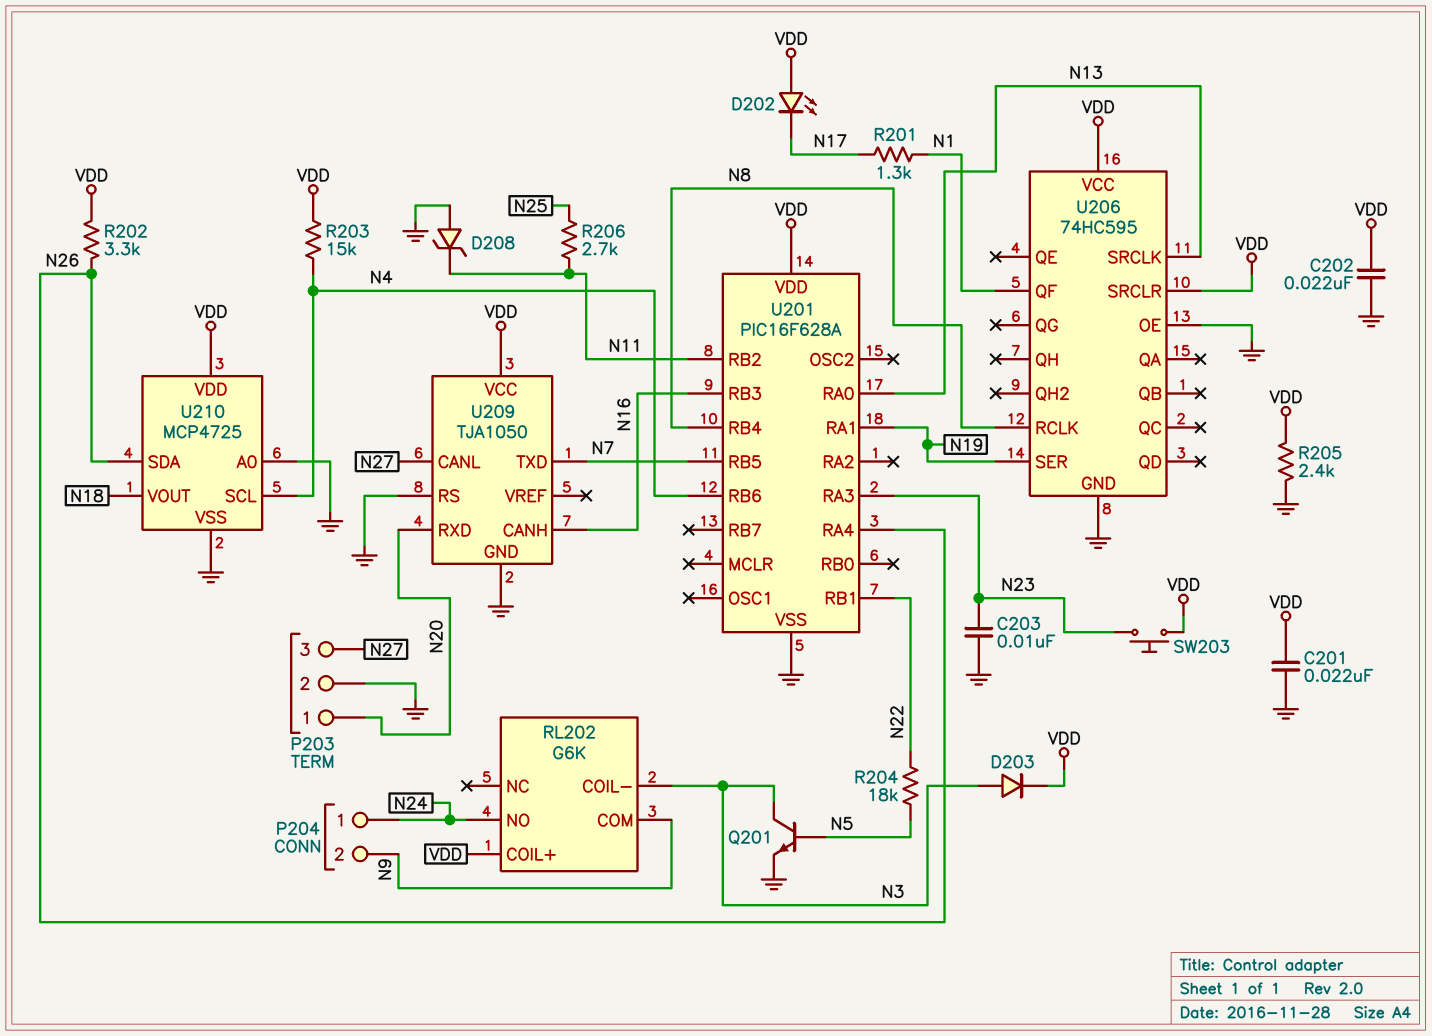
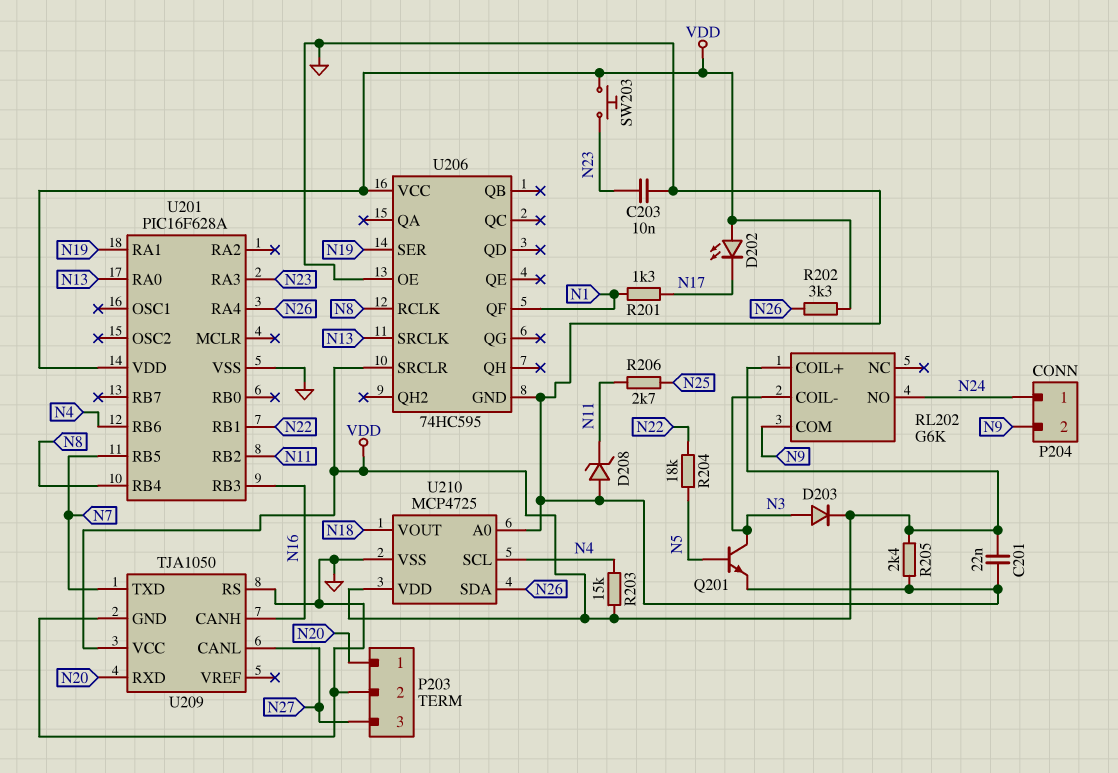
C202: 22nF (GND, VDD) -> none

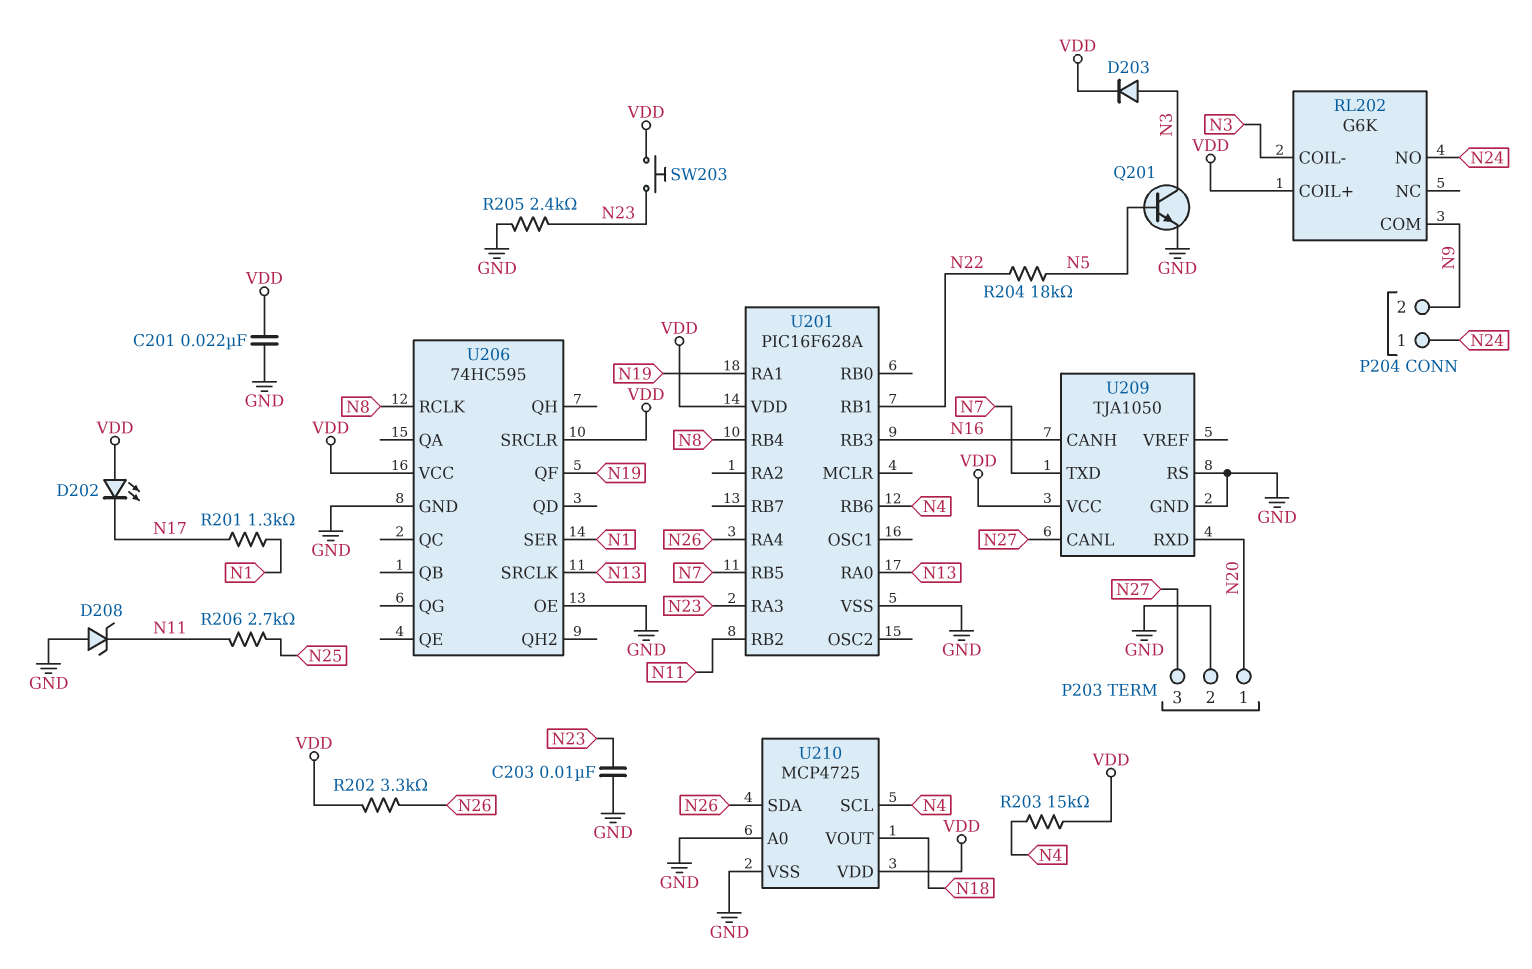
R205: 2.4k (GND, VDD) -> 2.4k (GND, N23)
U206 pin QF: N1 -> N19
U206 pin SER: N19 -> N1

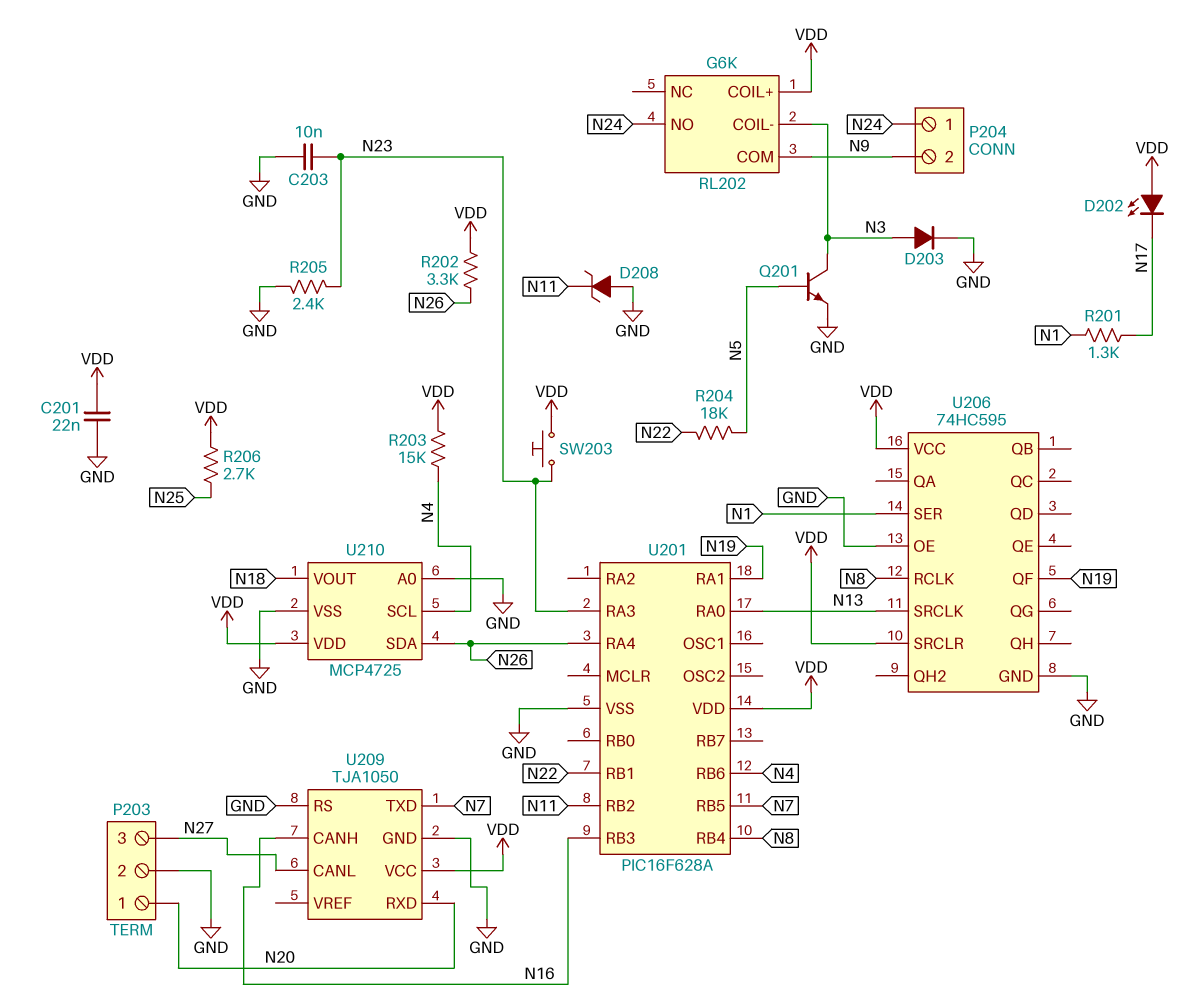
D203: diode (A N3, K VDD) -> diode (A N3, K GND)
R206: 2.7k (N11, N25) -> 2.7k (N25, VDD)

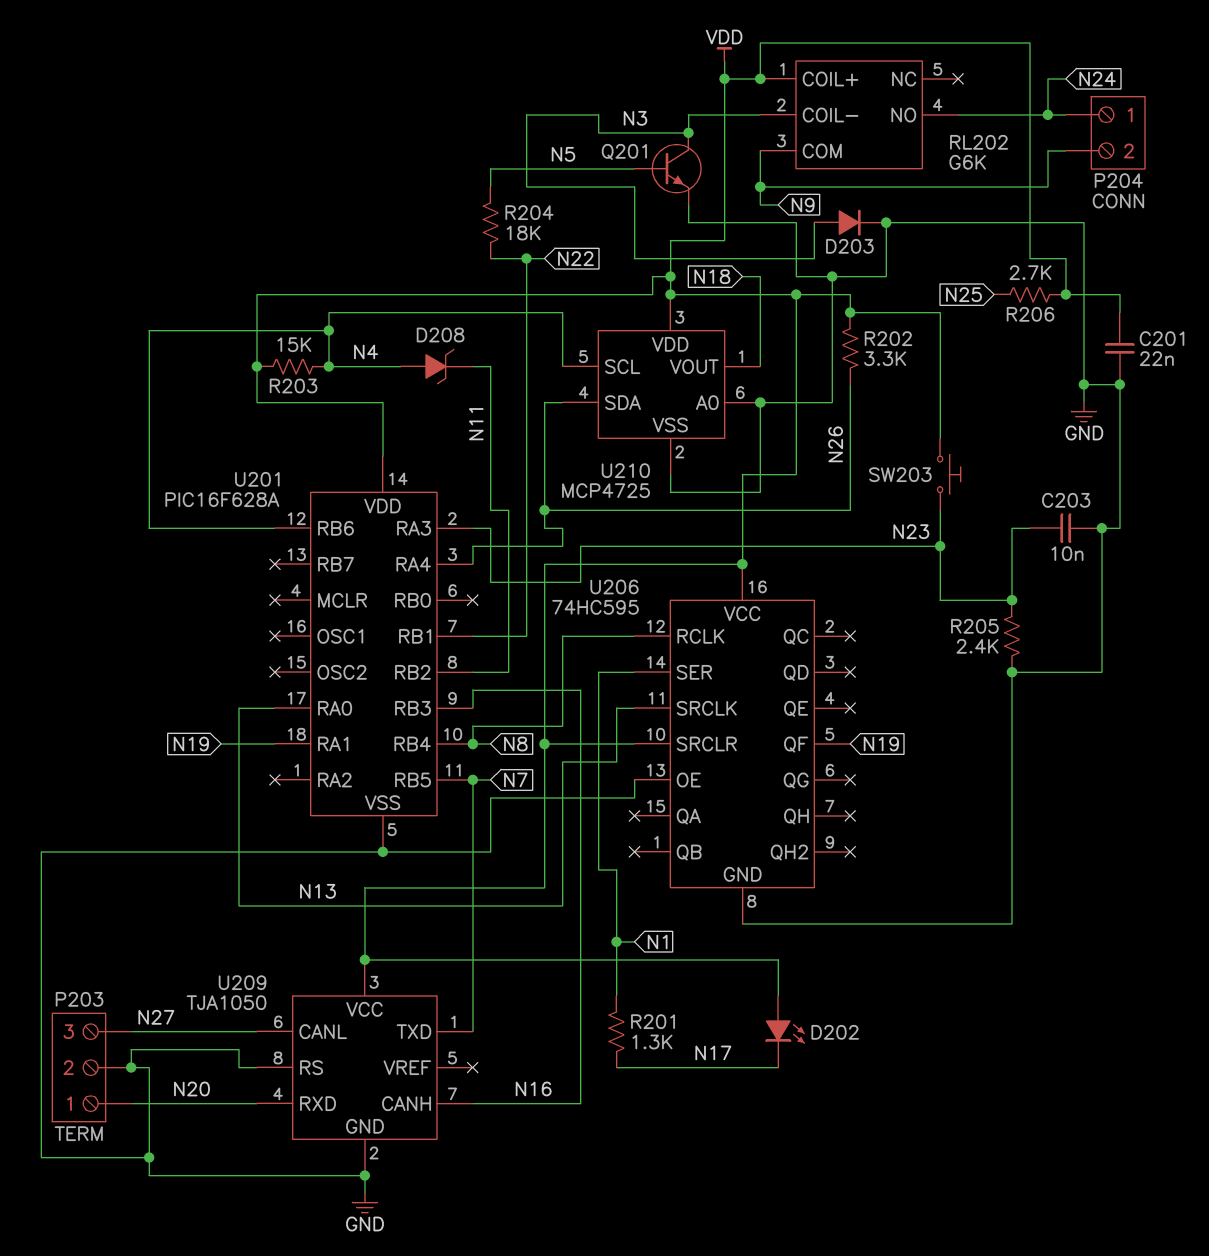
D208: zener (A GND, K N11) -> zener (A N4, K N11)

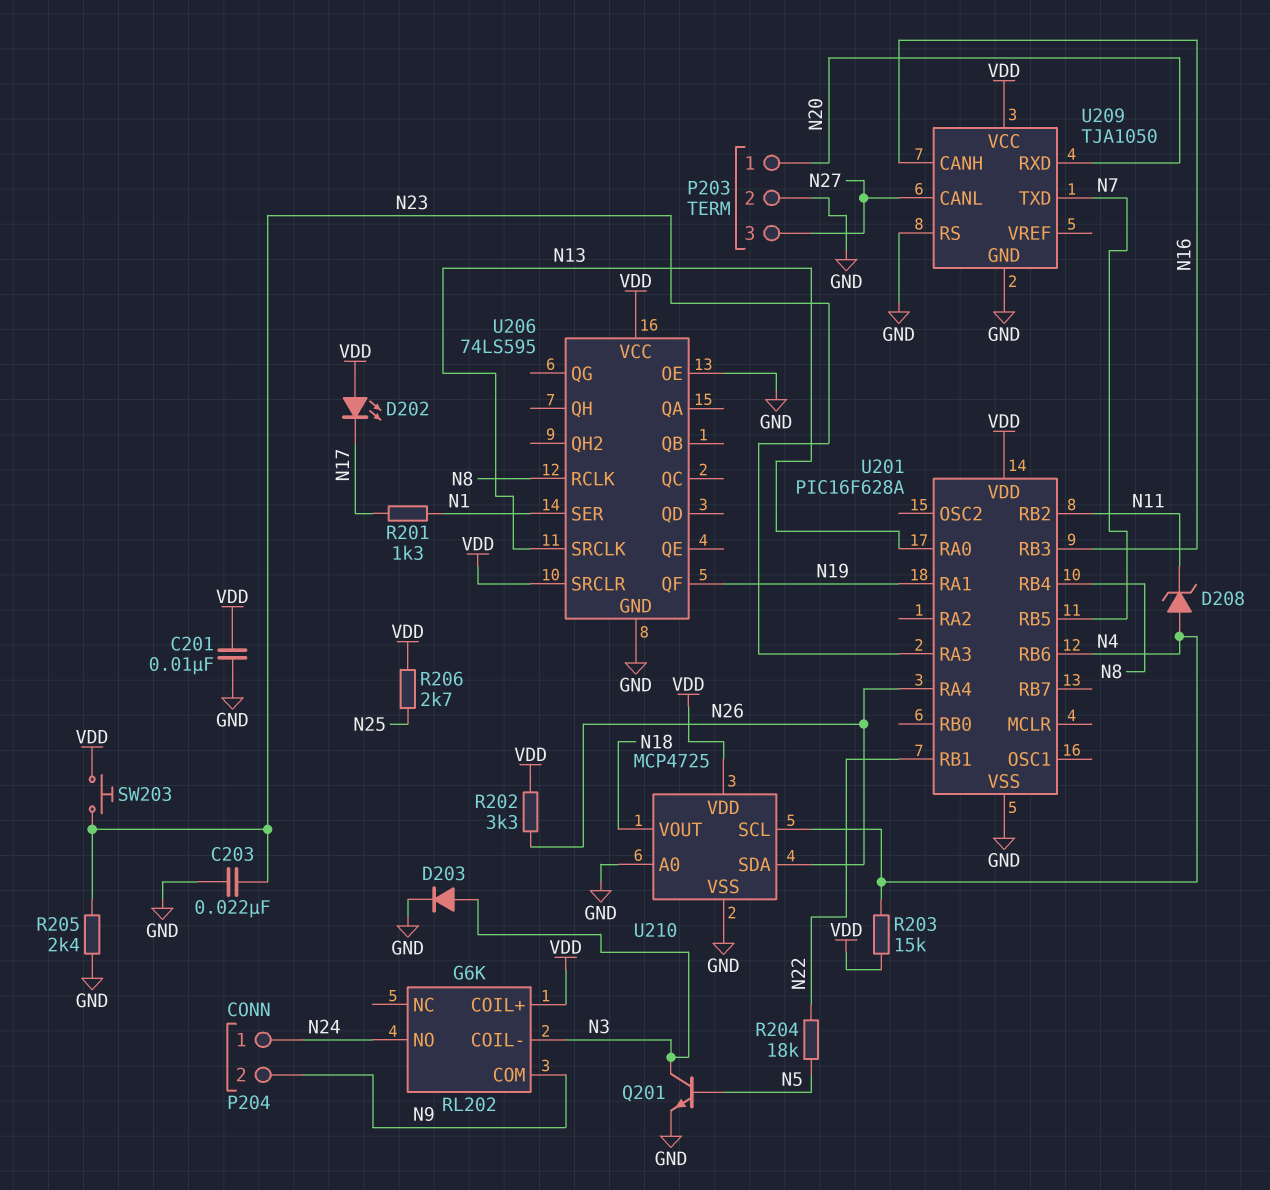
C201: 22nF (GND, VDD) -> 10nF (GND, VDD)
C203: 10nF (GND, N23) -> 22nF (GND, N23)
U206: 74HC595 -> 74LS595

